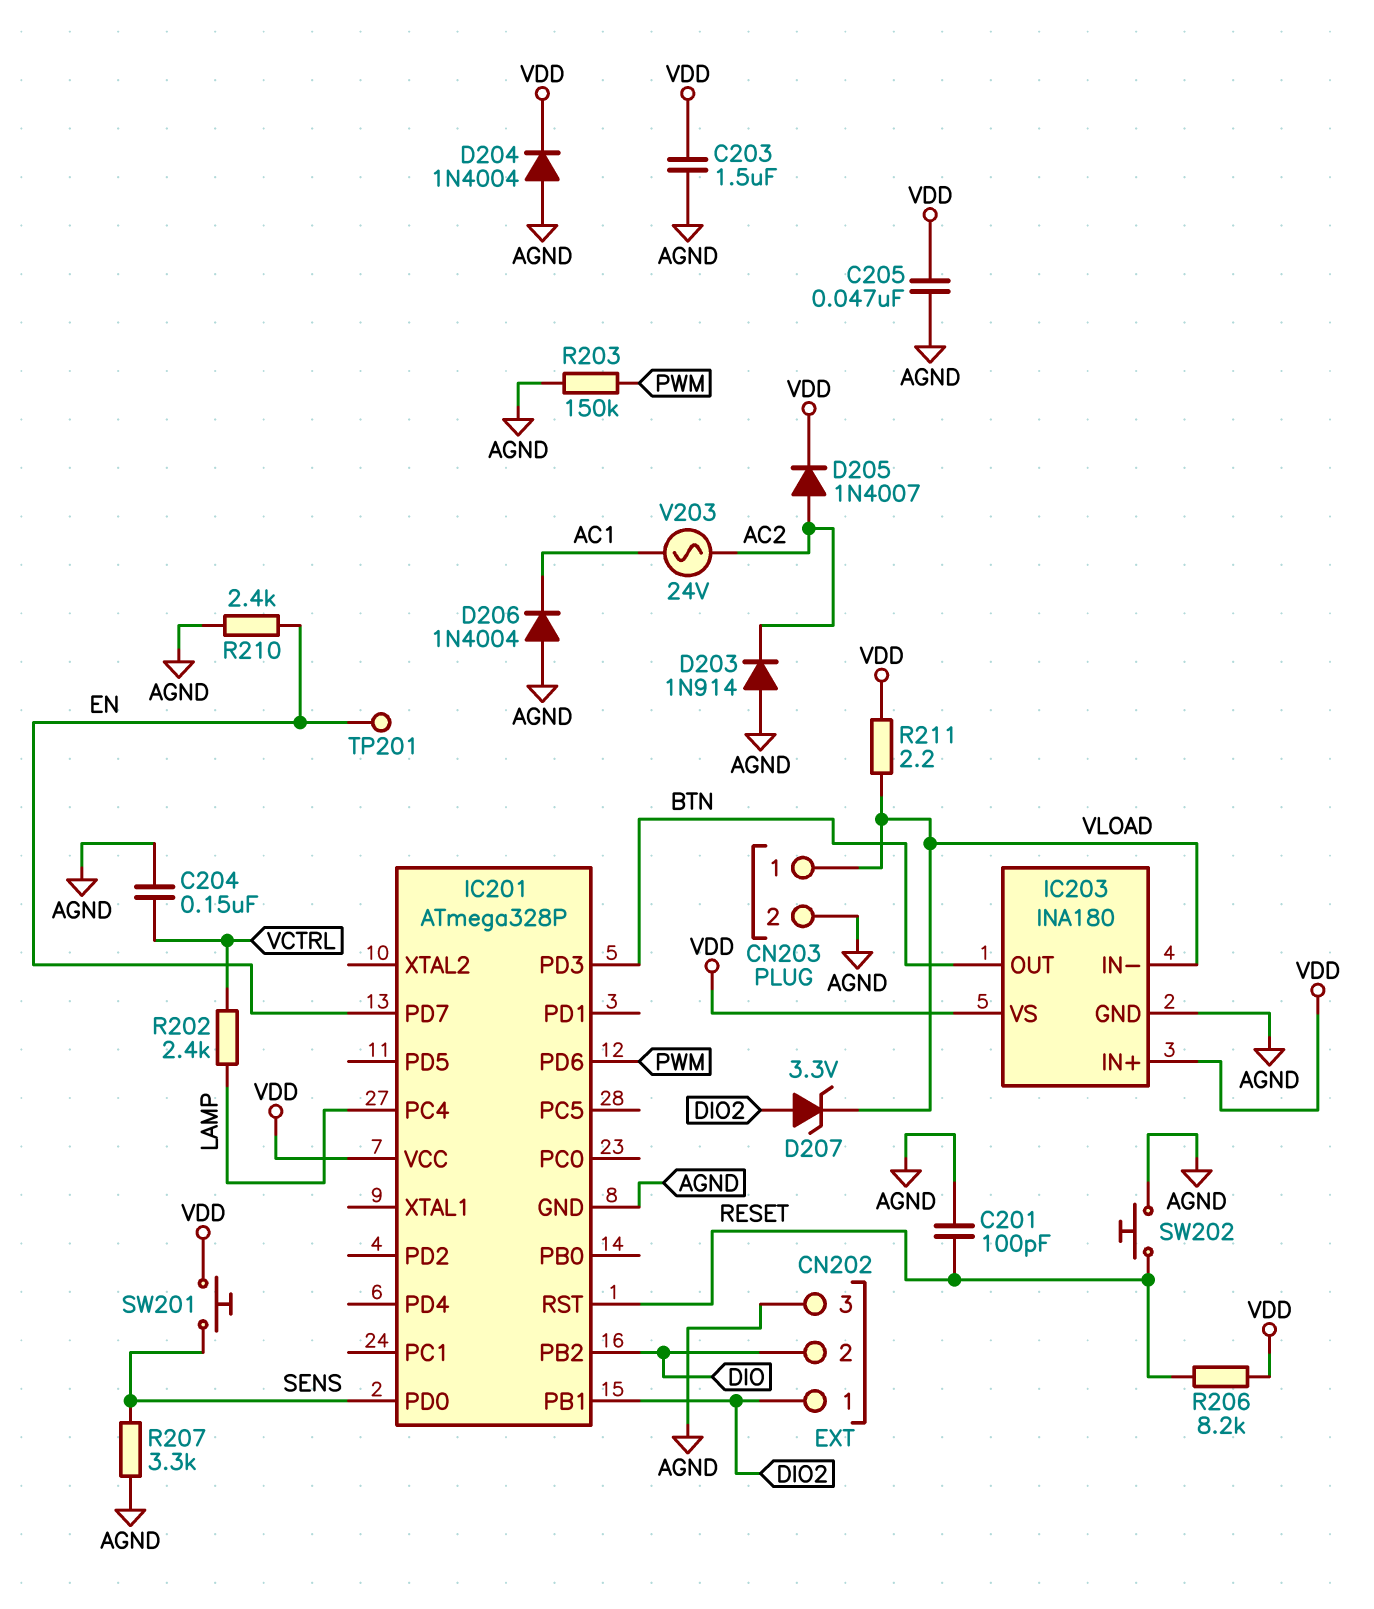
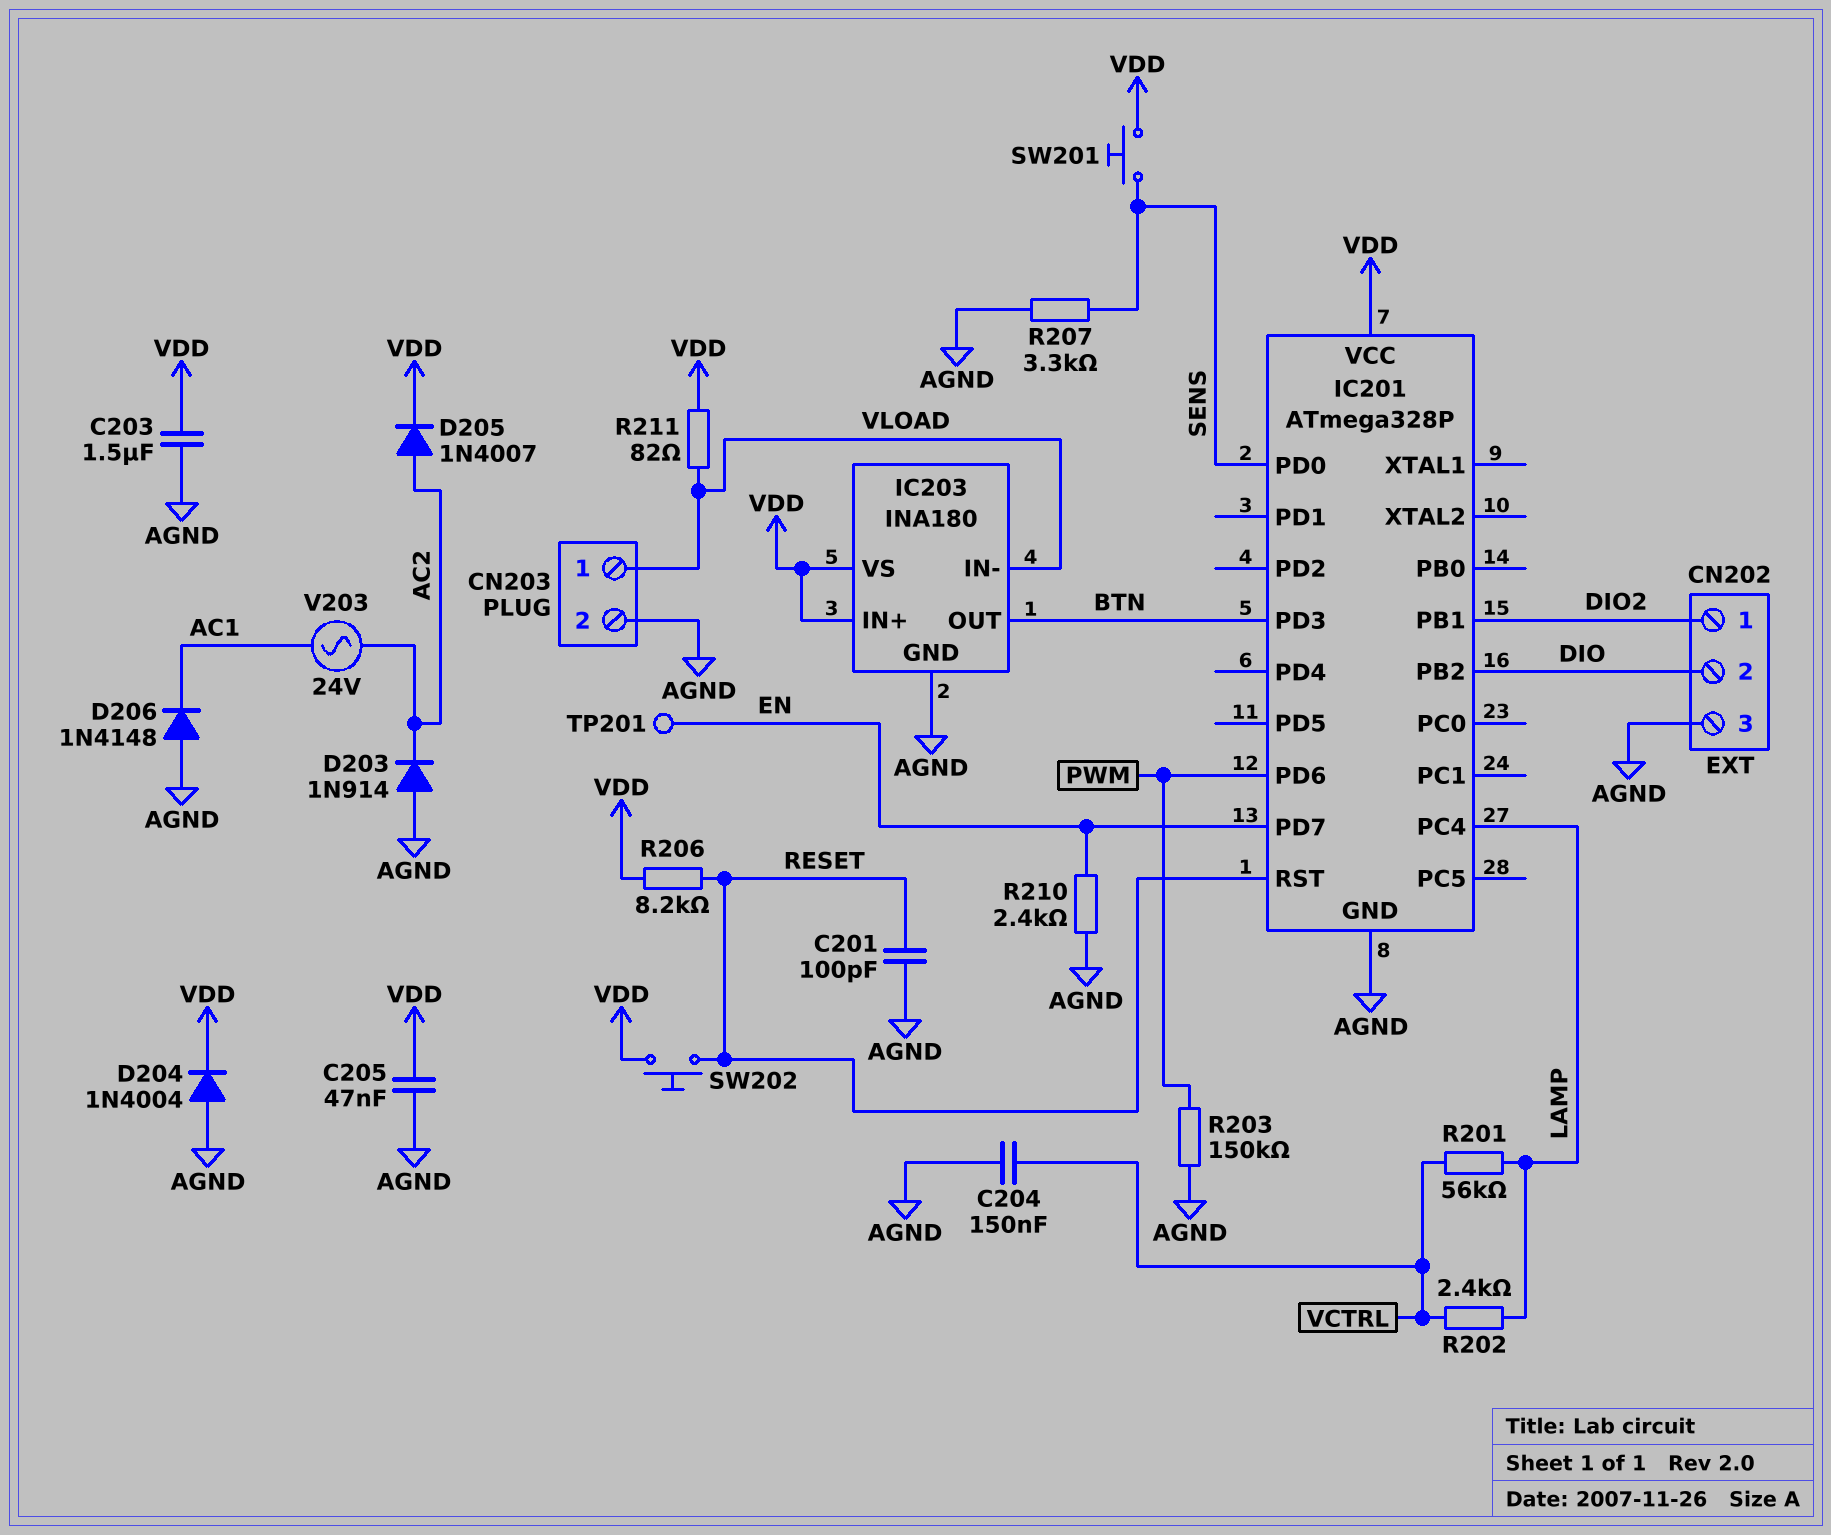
D206: diode 1N4004 (A AGND, K AC1) -> diode 1N4148 (A AGND, K AC1)
D207: zener 3.3V (A DIO2, K VLOAD) -> none
R201: none -> 56k (LAMP, VCTRL)
R211: 2.2 (VDD, VLOAD) -> 82 (VDD, VLOAD)
SW202: button (AGND, RESET) -> button (RESET, VDD)

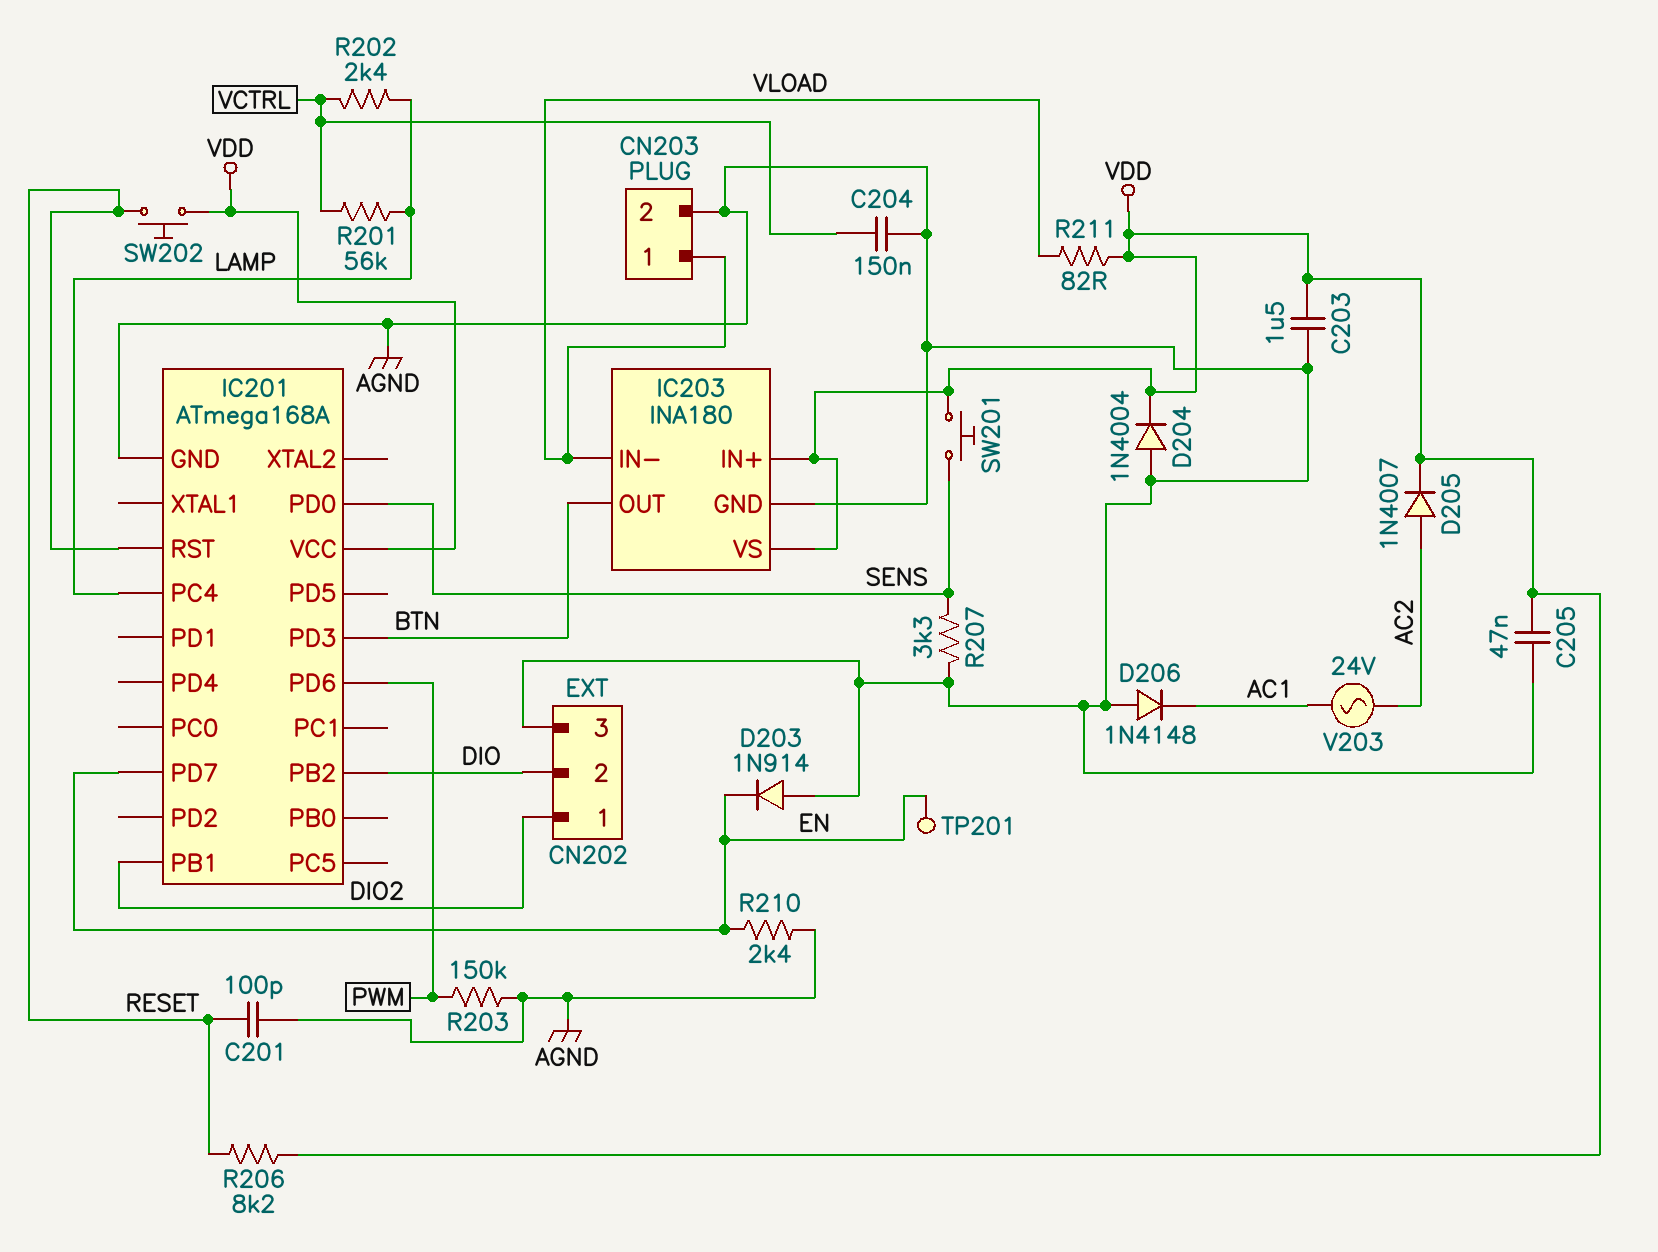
D203: diode 1N914 (A AGND, K AC2) -> diode 1N914 (A AGND, K EN)
IC201: ATmega328P -> ATmega168A

